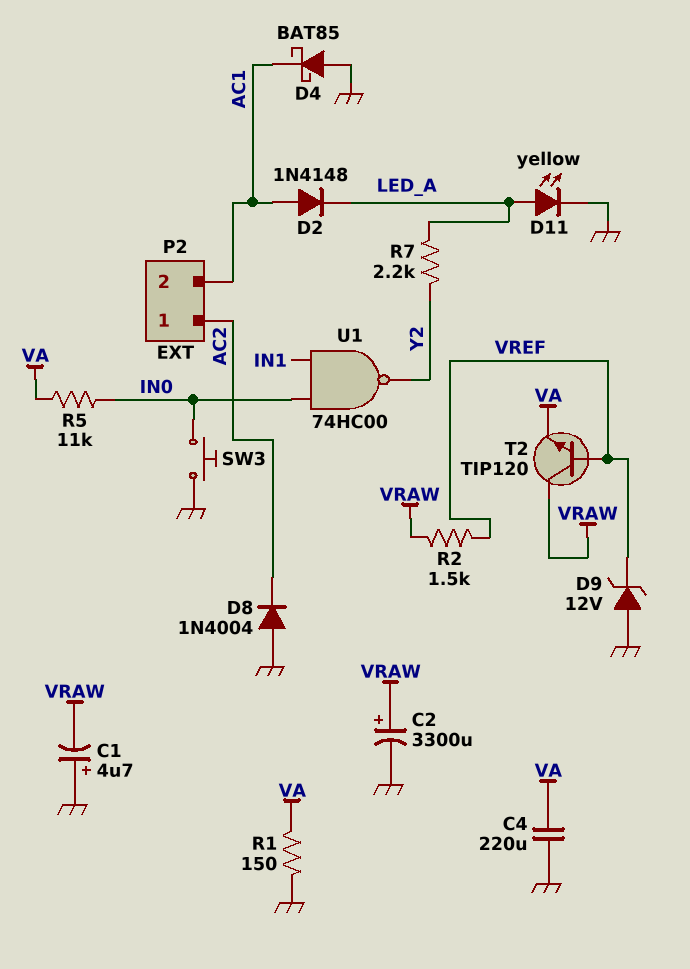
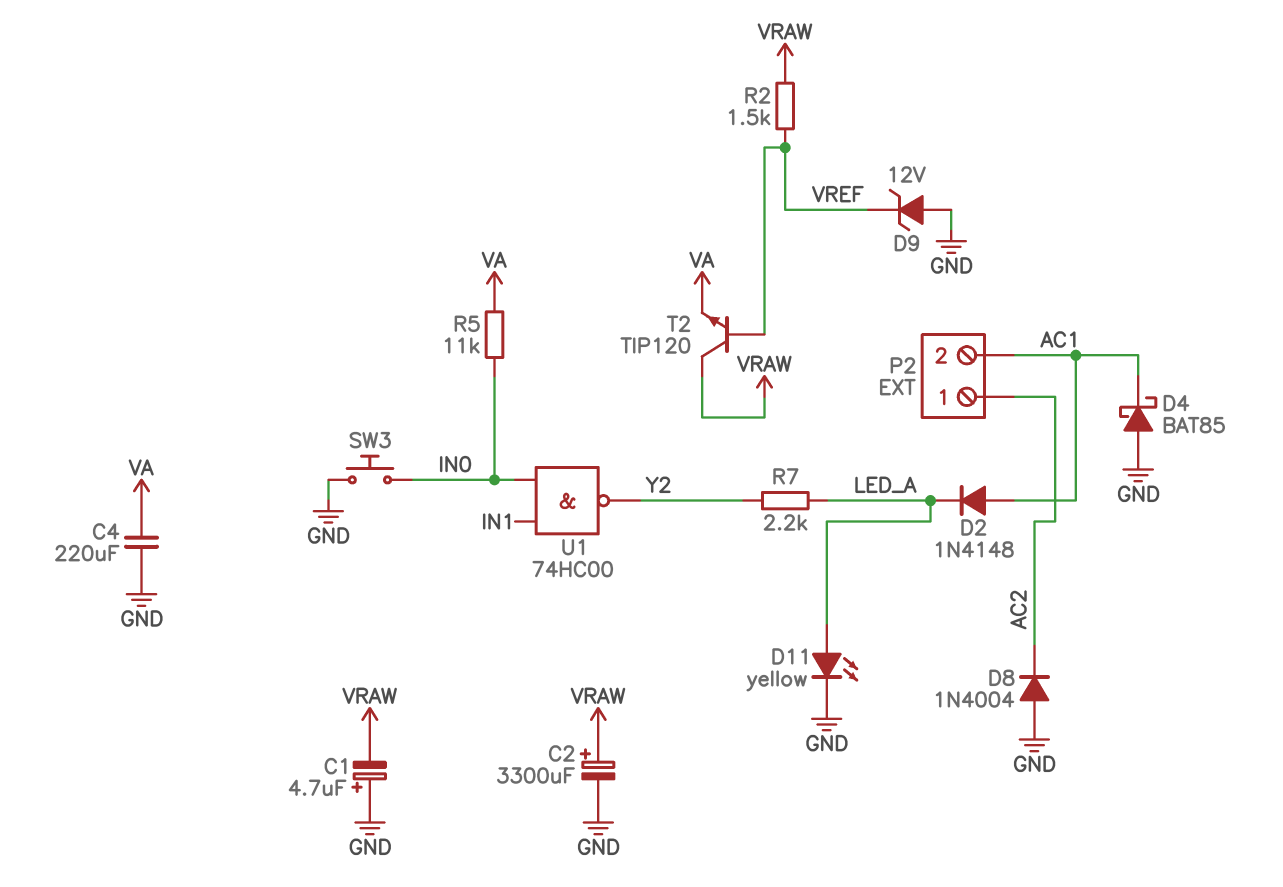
R1: 150 (GND, VA) -> none

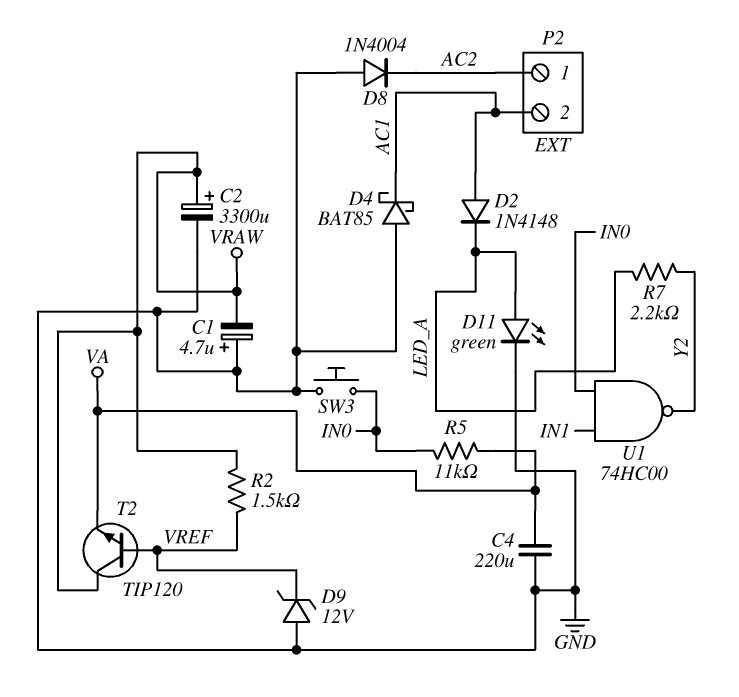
D11: LED yellow (A LED_A, K GND) -> LED green (A LED_A, K GND)

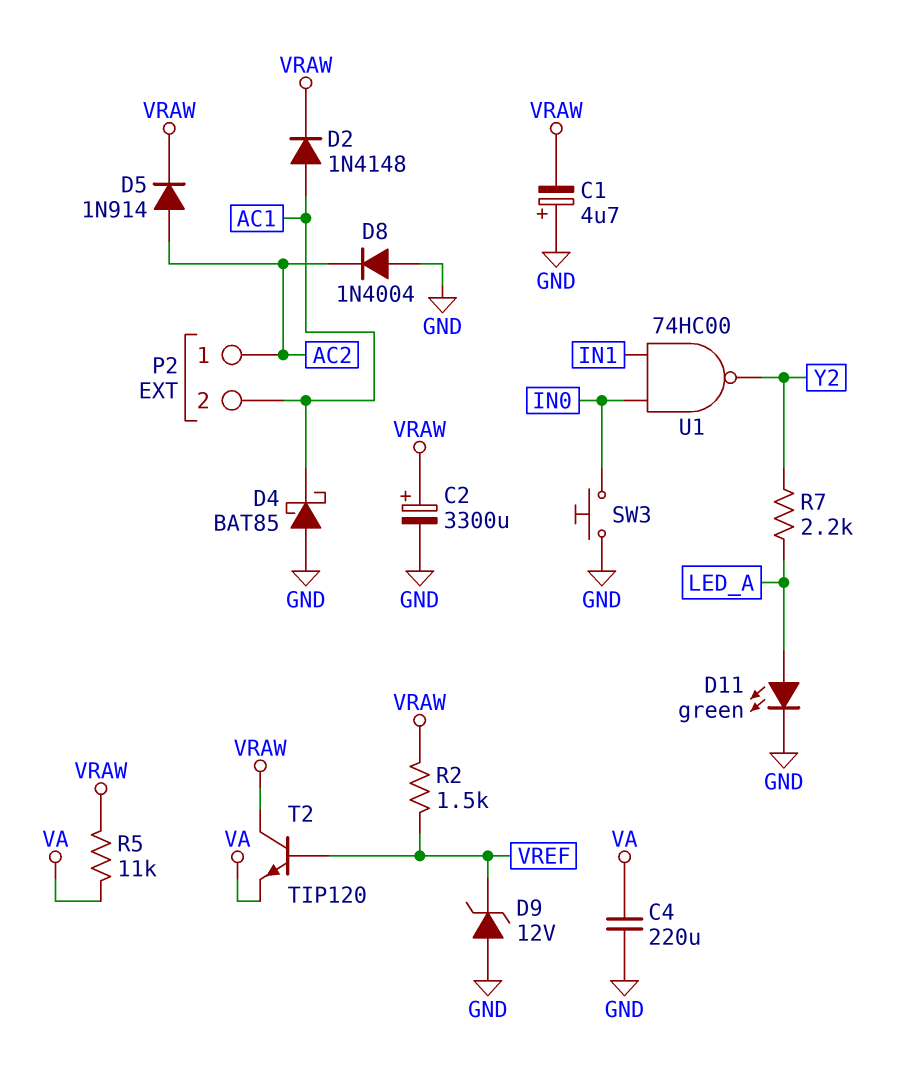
D2: diode 1N4148 (A AC1, K LED_A) -> diode 1N4148 (A AC1, K VRAW)
D5: none -> diode 1N914 (A AC2, K VRAW)
R5: 11k (IN0, VA) -> 11k (VA, VRAW)

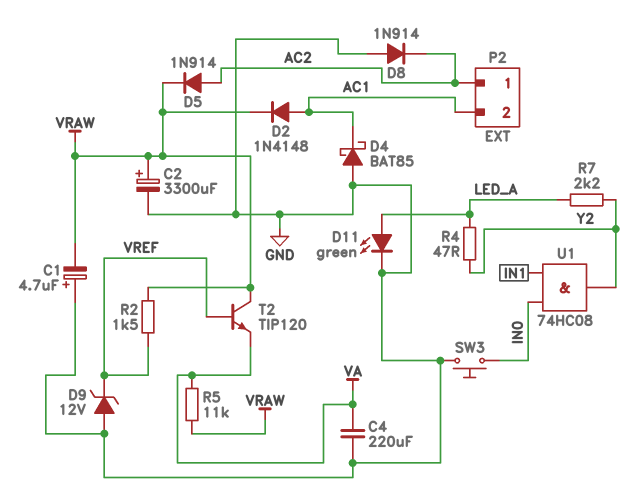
D8: diode 1N4004 (A GND, K AC2) -> diode 1N914 (A GND, K AC2)
R4: none -> 47 (LED_A, Y2)
U1: NAND 74HC00 (in IN0, in IN1, out Y2) -> AND 74HC08 (in IN0, in IN1, out Y2)

